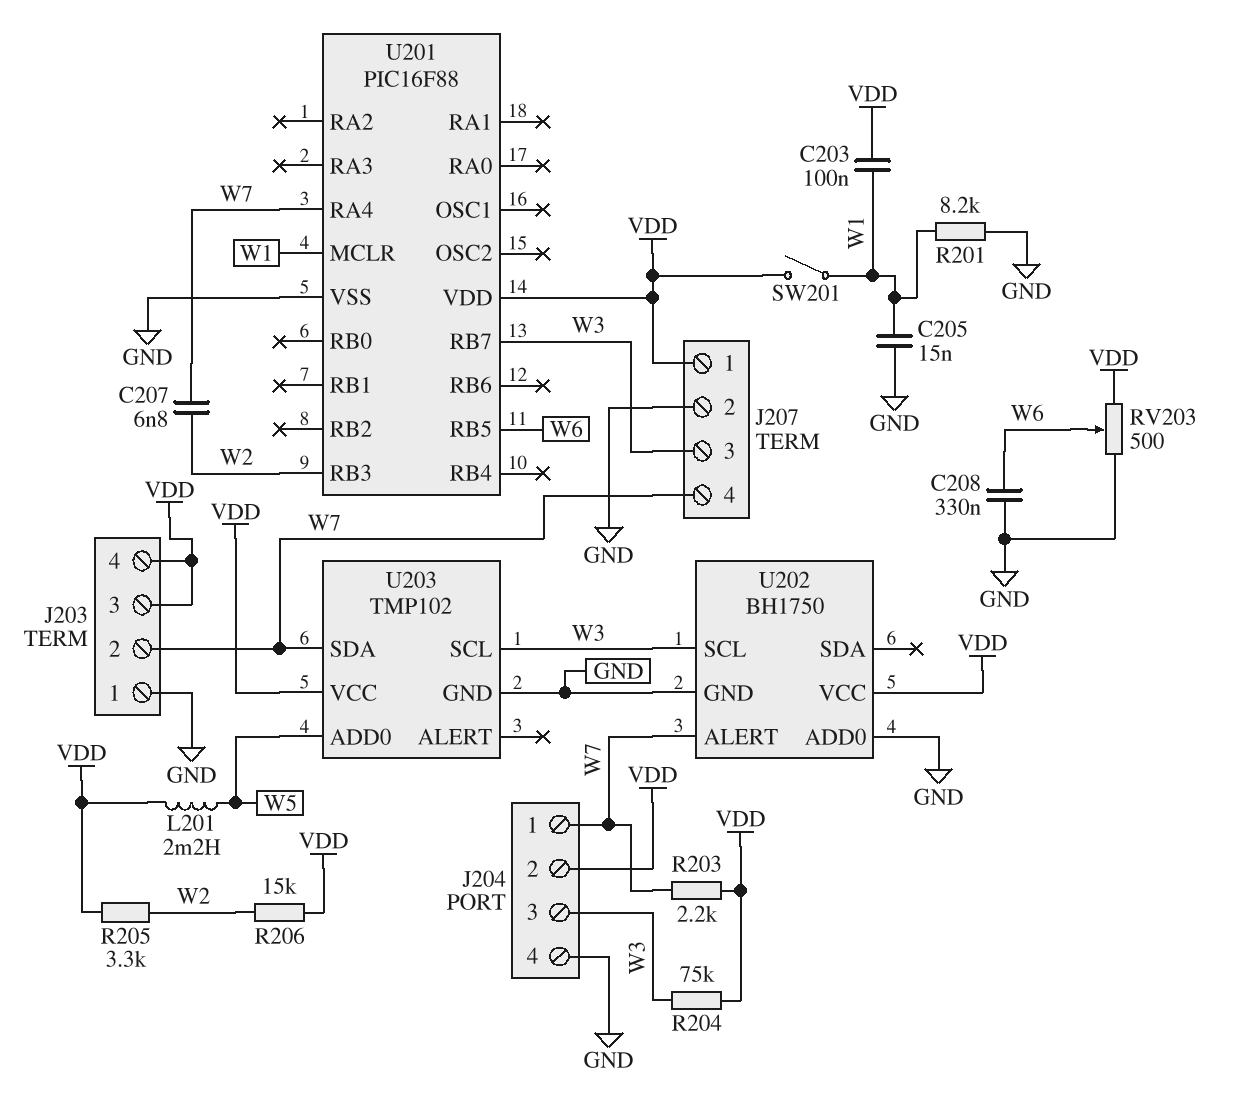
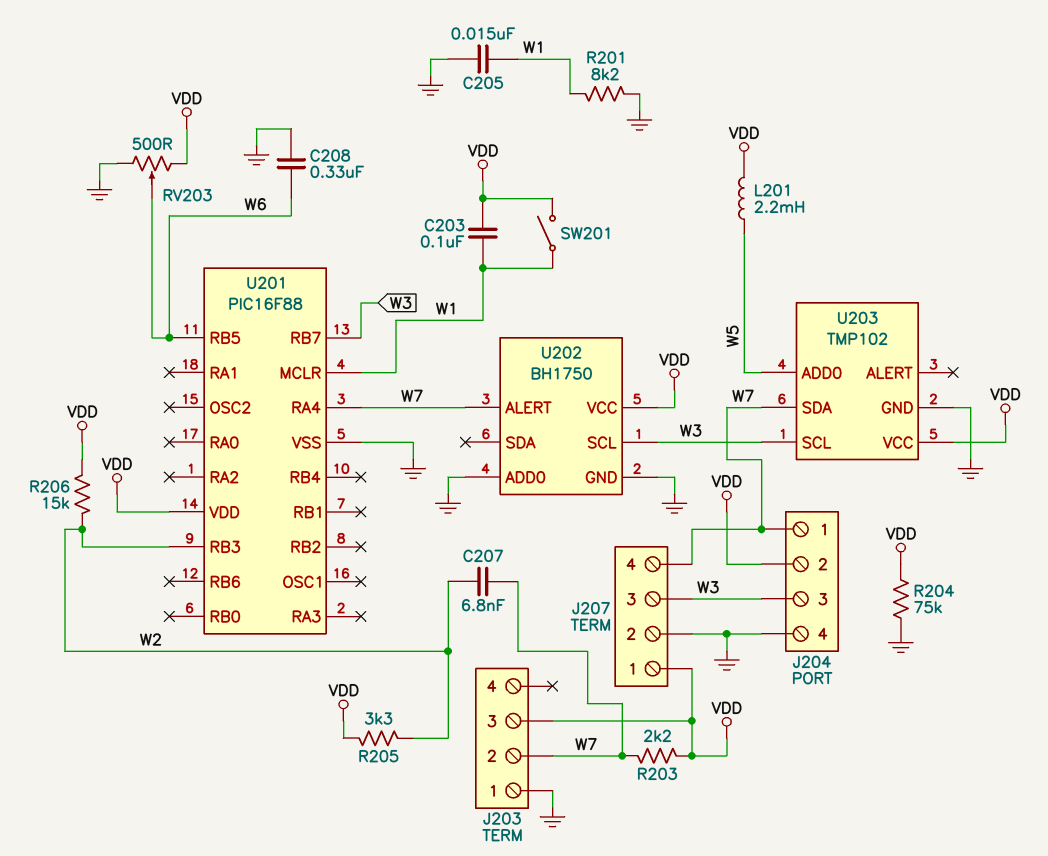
J203 pin 4: VDD -> none
R204: 75k (VDD, W3) -> 75k (GND, VDD)

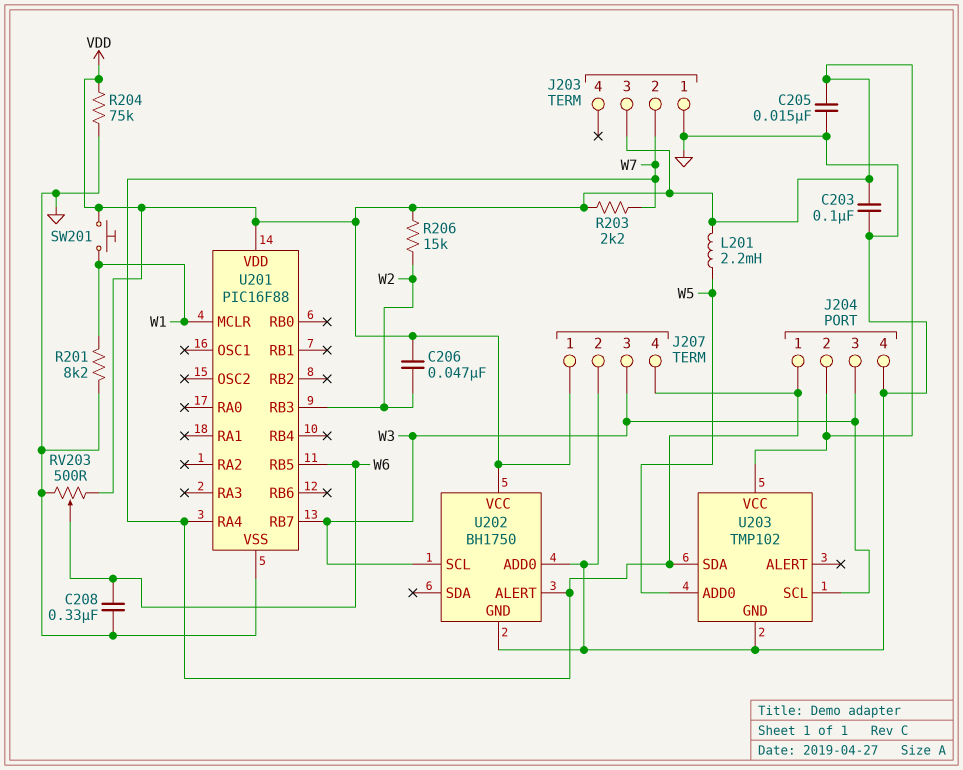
C203: 100nF (VDD, W1) -> 100nF (GND, VDD)
C205: 15nF (GND, W1) -> 15nF (GND, VDD)
C206: none -> 47nF (VDD, W2)
C207: 6.8nF (W2, W7) -> none
R205: 3.3k (VDD, W2) -> none
SW201: switch (VDD, W1) -> button (VDD, W1)

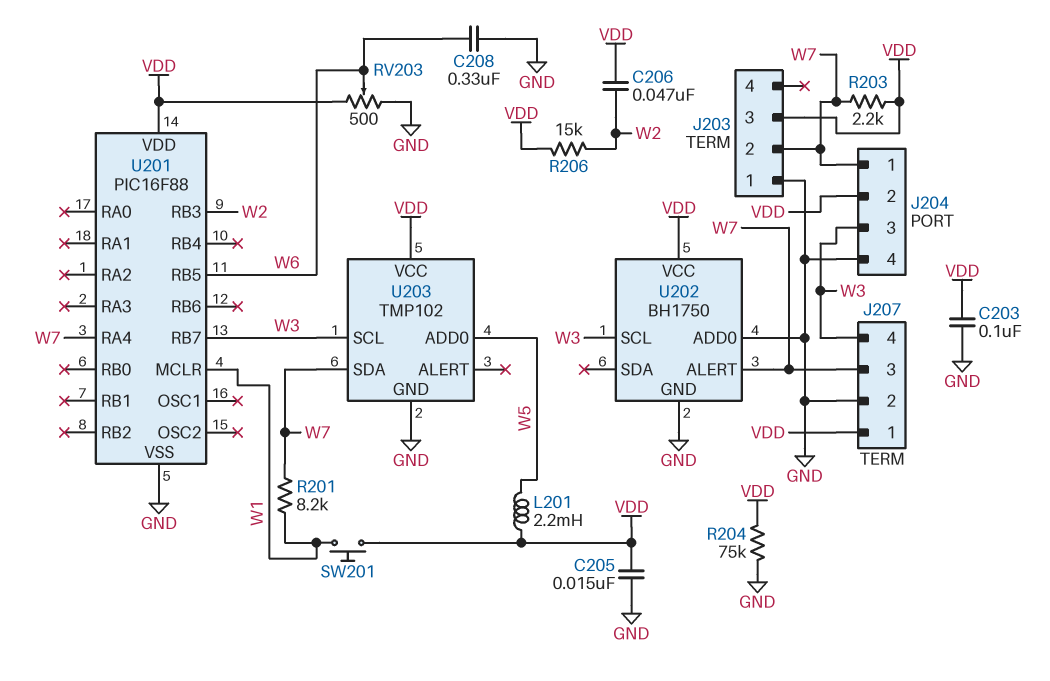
J207 pin 3: W3 -> W7
J207 pin 4: W7 -> W3
R201: 8.2k (GND, W1) -> 8.2k (W1, W7)

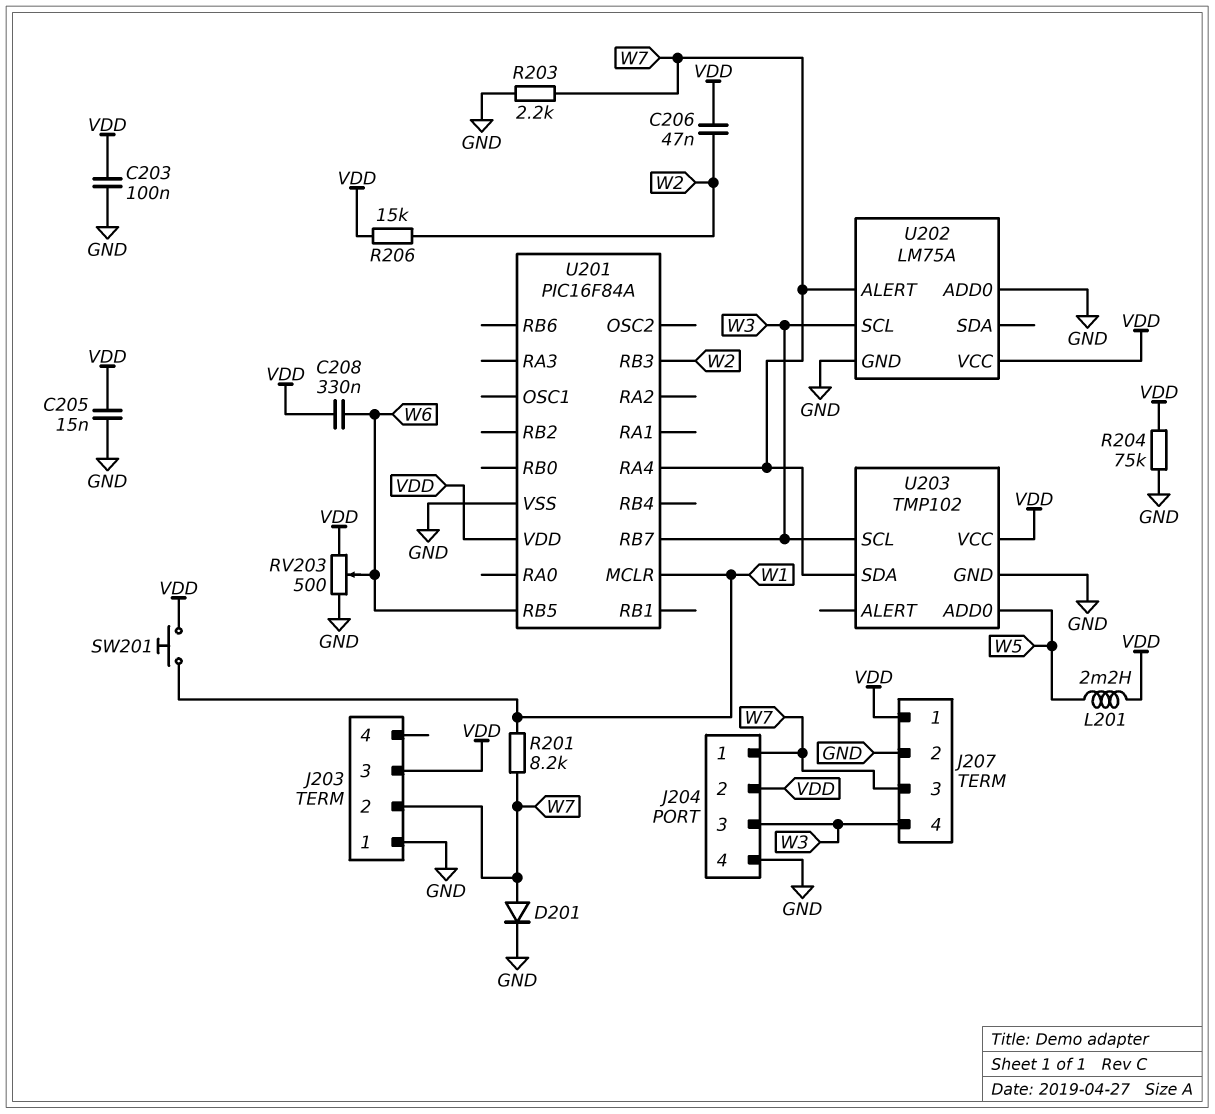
C208: 330nF (GND, W6) -> 330nF (VDD, W6)
D201: none -> diode (A W7, K GND)
R203: 2.2k (VDD, W7) -> 2.2k (GND, W7)
U201: PIC16F88 -> PIC16F84A
U202: BH1750 -> LM75A

